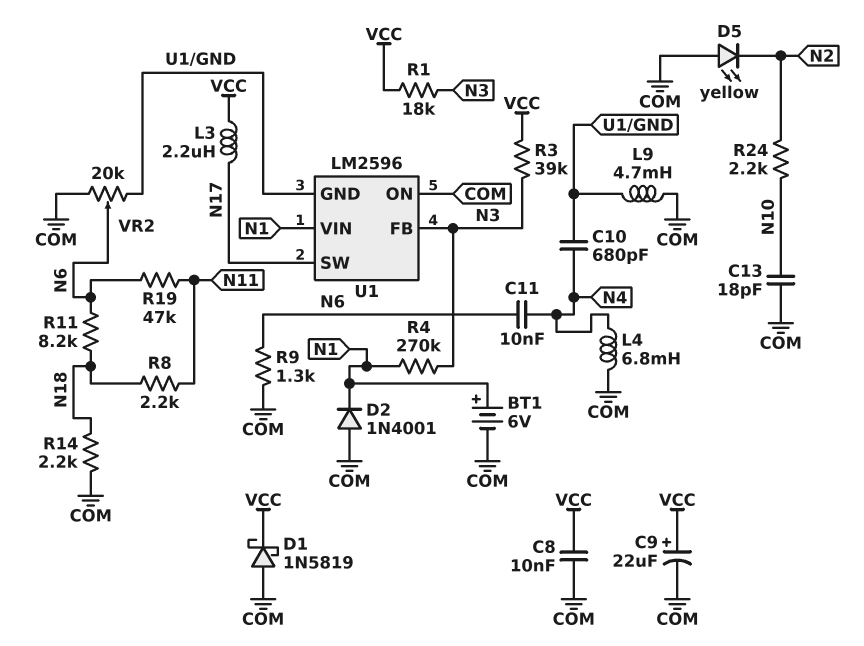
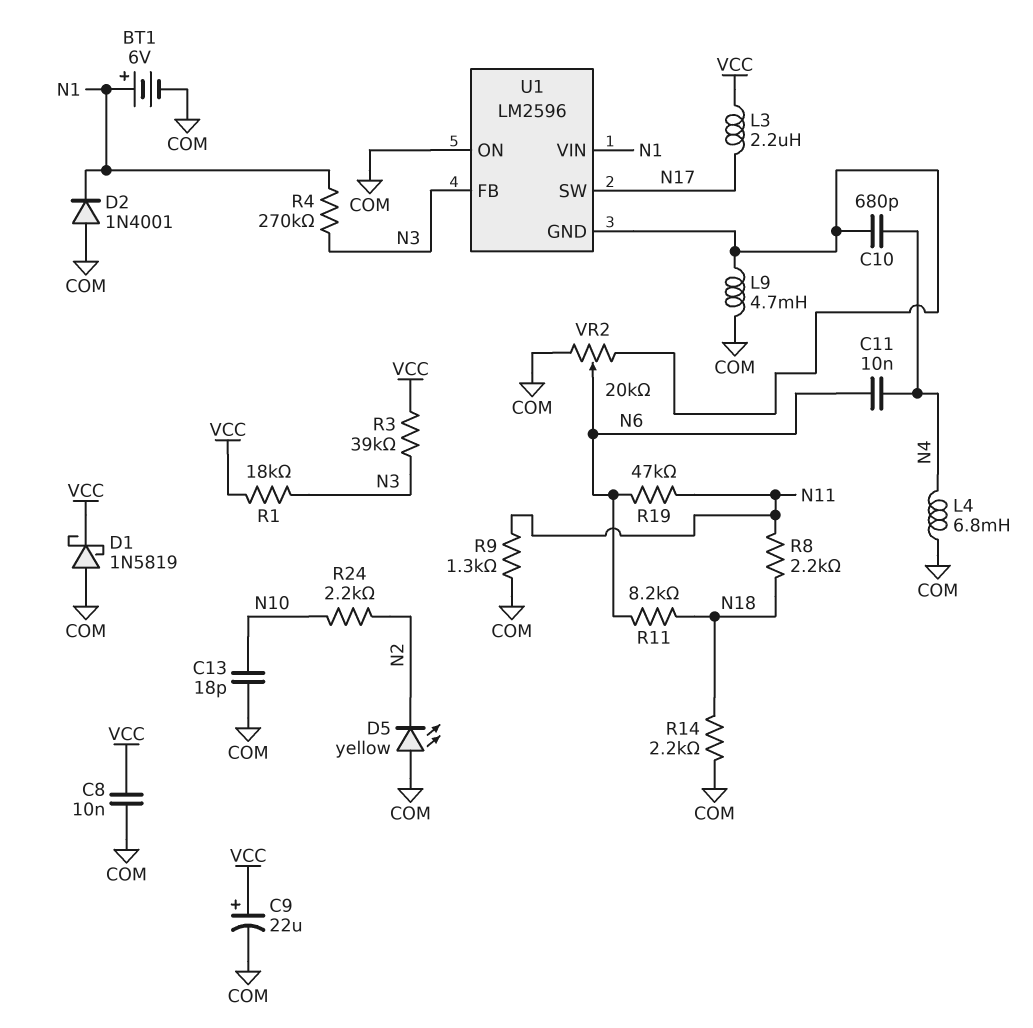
R9: 1.3k (COM, N6) -> 1.3k (COM, N11)

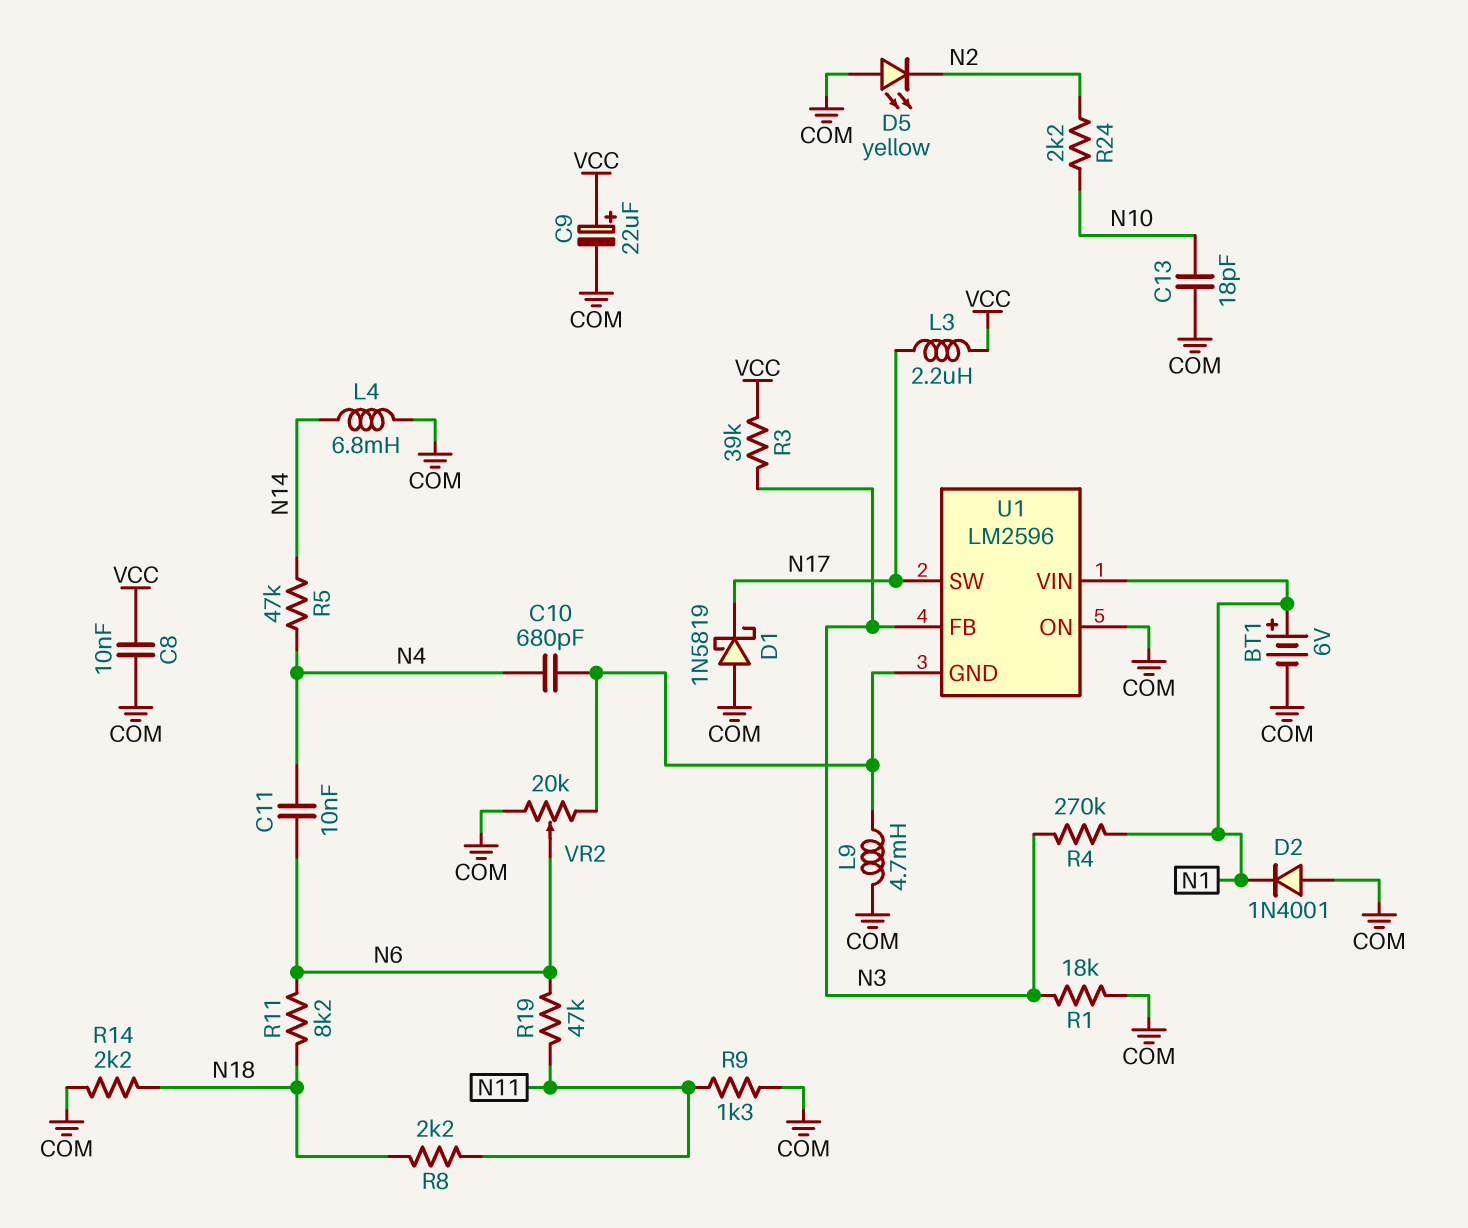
D1: schottky 1N5819 (A COM, K VCC) -> schottky 1N5819 (A COM, K N17)
L4: 6.8mH (COM, N4) -> 6.8mH (COM, N14)
R1: 18k (N3, VCC) -> 18k (COM, N3)
R5: none -> 47k (N4, N14)

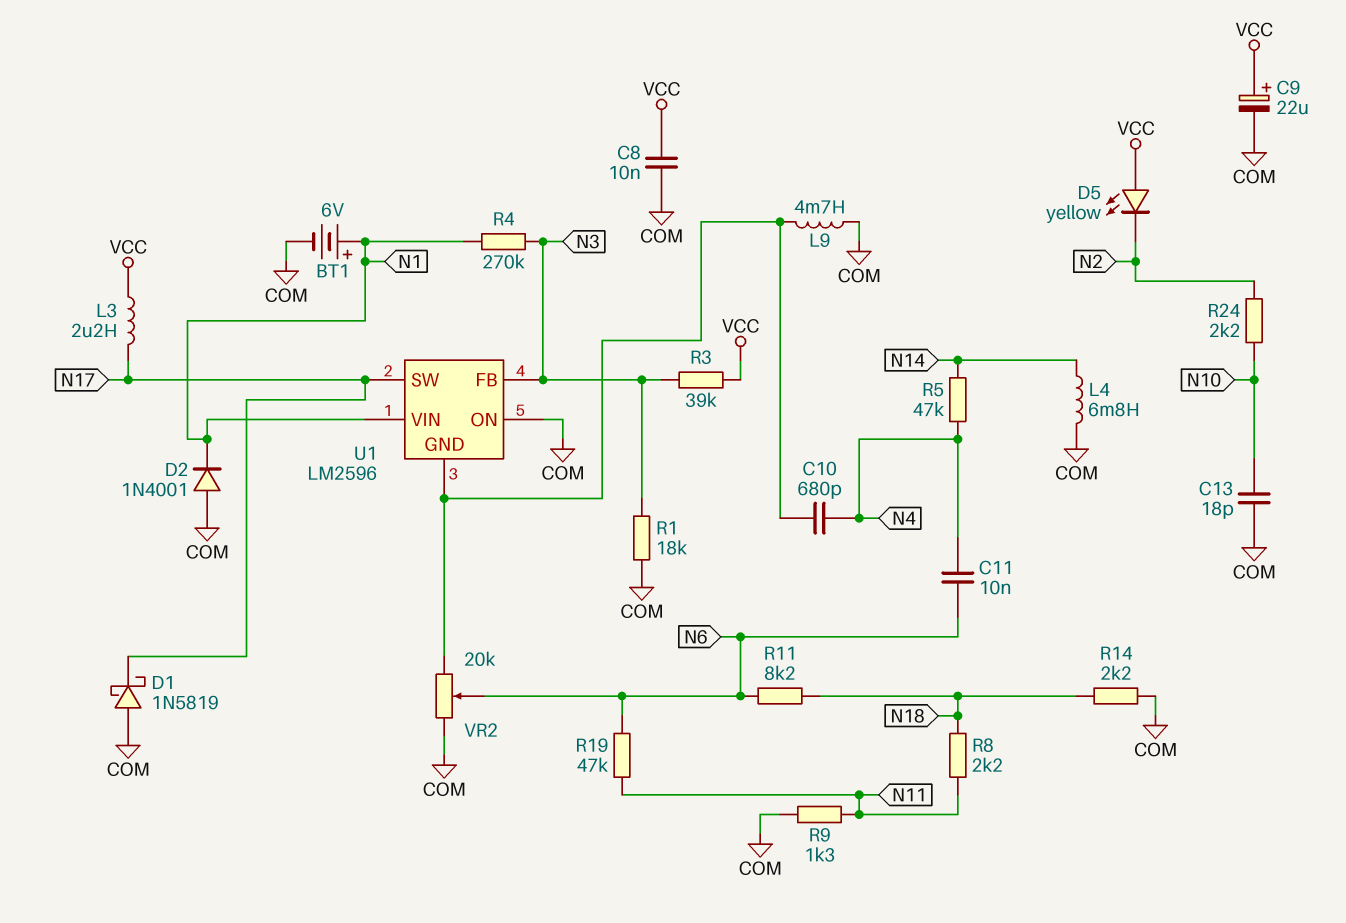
D5: LED yellow (A COM, K N2) -> LED yellow (A VCC, K N2)

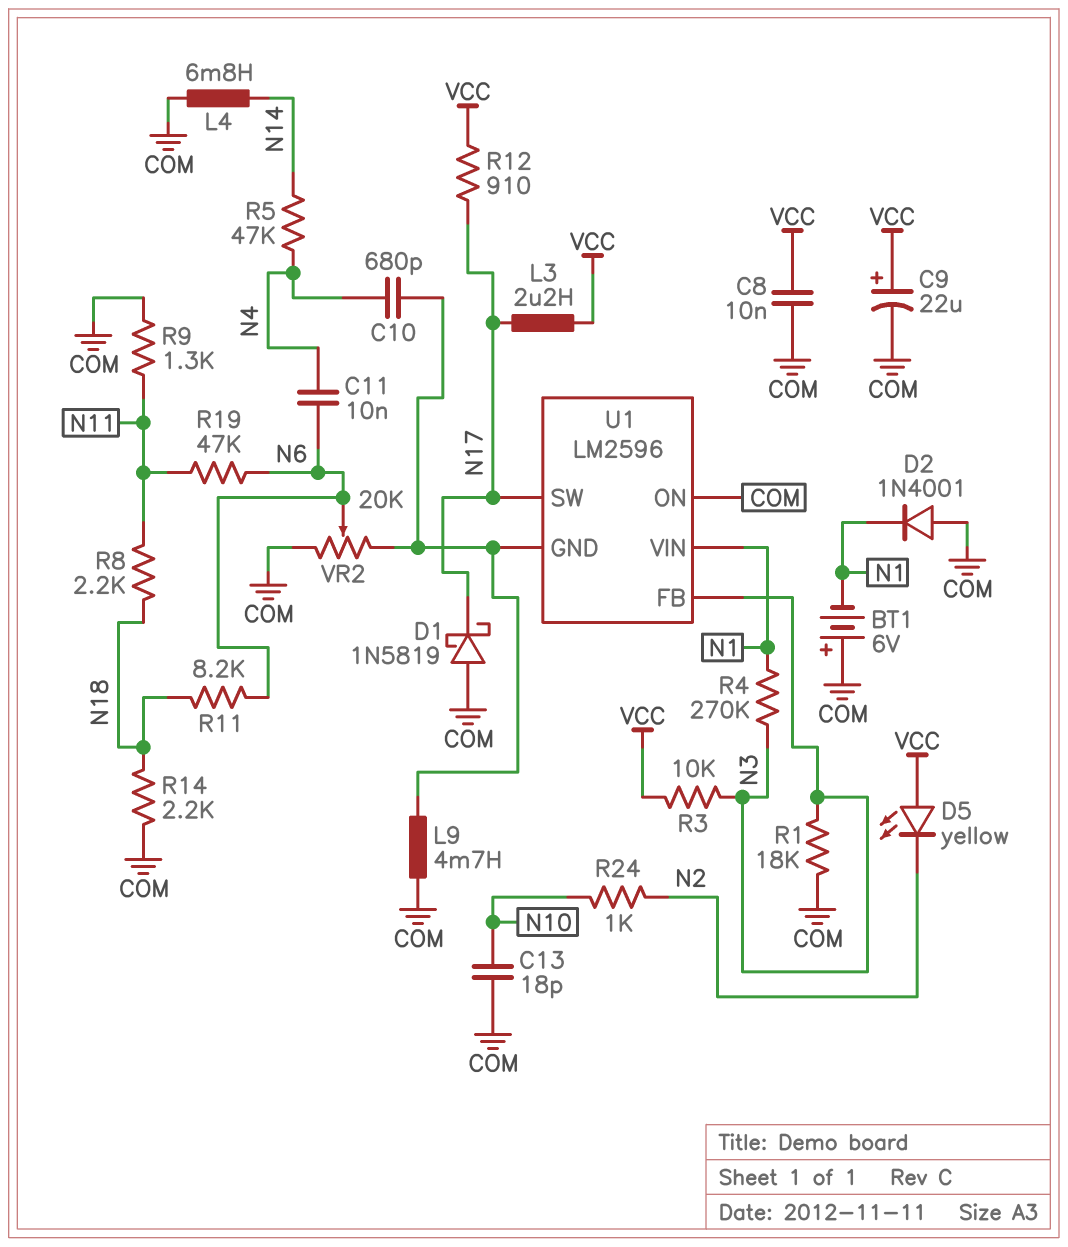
BT1: 6V (plus N1, minus COM) -> 6V (plus COM, minus N1)
R3: 39k (N3, VCC) -> 10k (N3, VCC)
R12: none -> 910 (N17, VCC)
R24: 2.2k (N2, N10) -> 1k (N2, N10)

